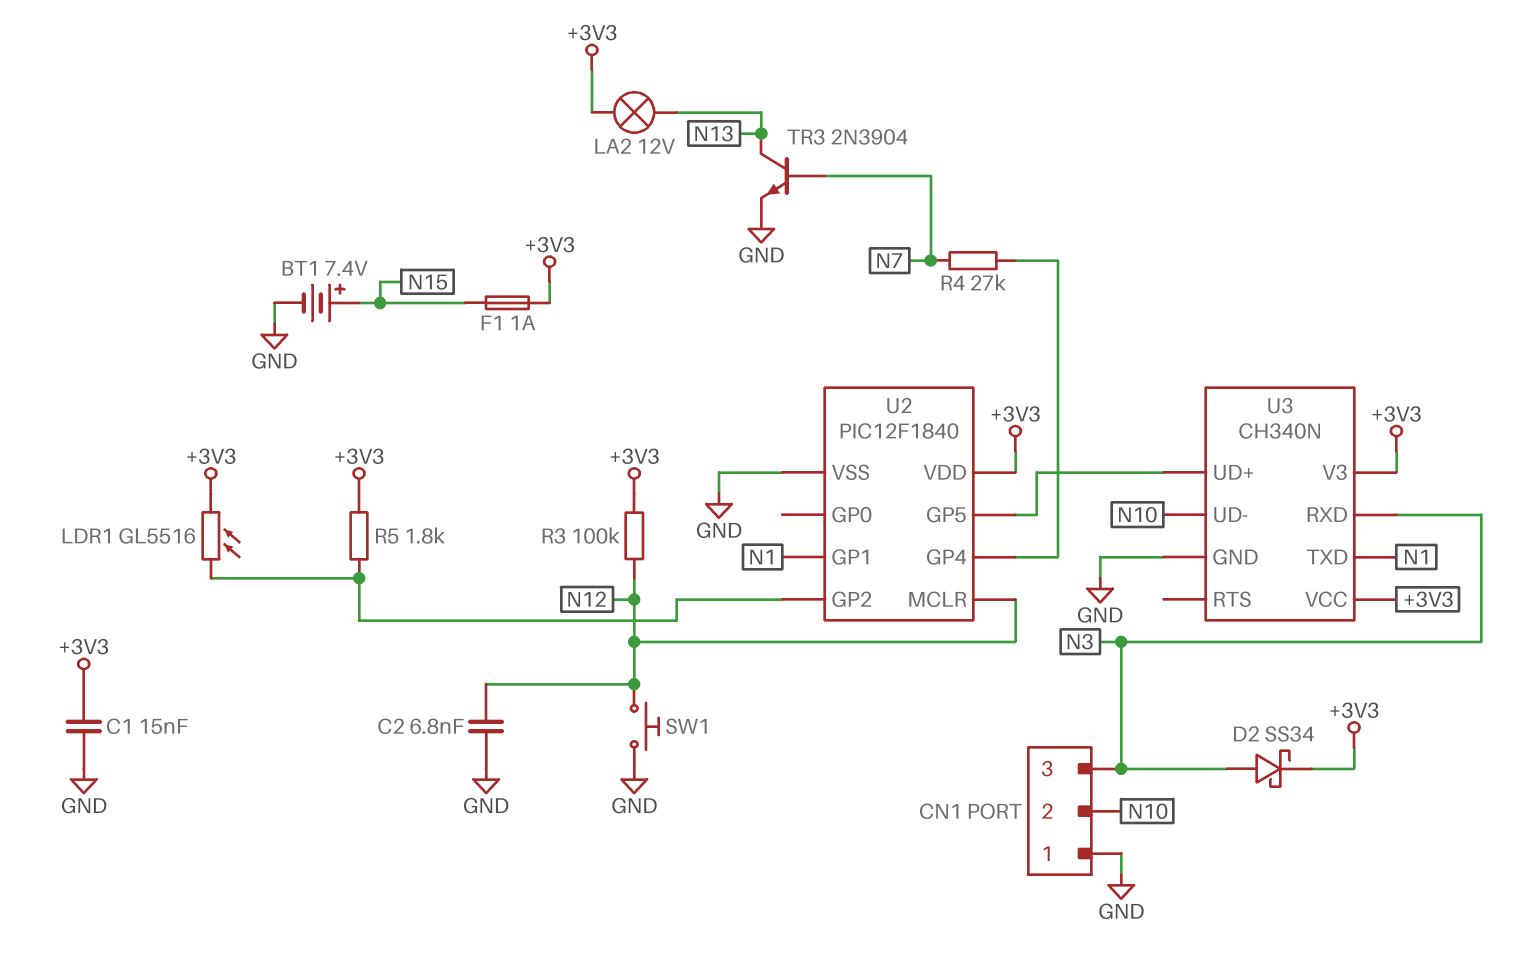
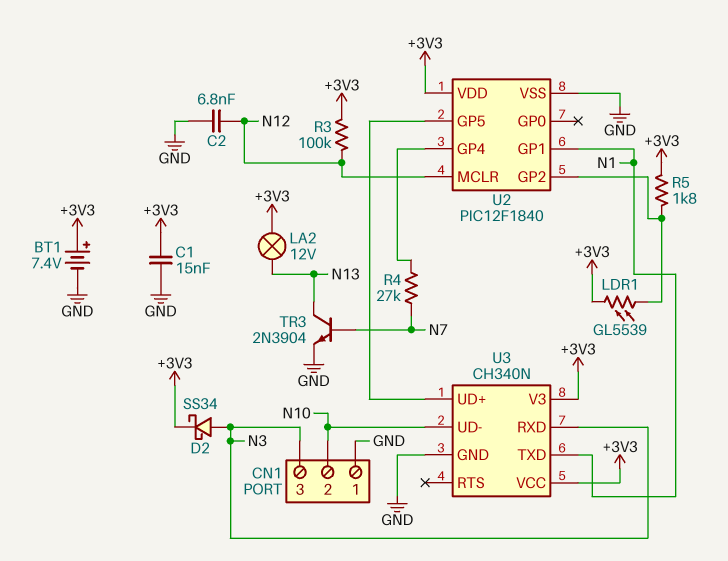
BT1: 7.4V (plus N15, minus GND) -> 7.4V (plus +3V3, minus GND)
F1: 1A (+3V3, N15) -> none
LDR1: GL5516 (+3V3, U2/GP2) -> GL5539 (+3V3, U2/GP2)
SW1: button (GND, N12) -> none

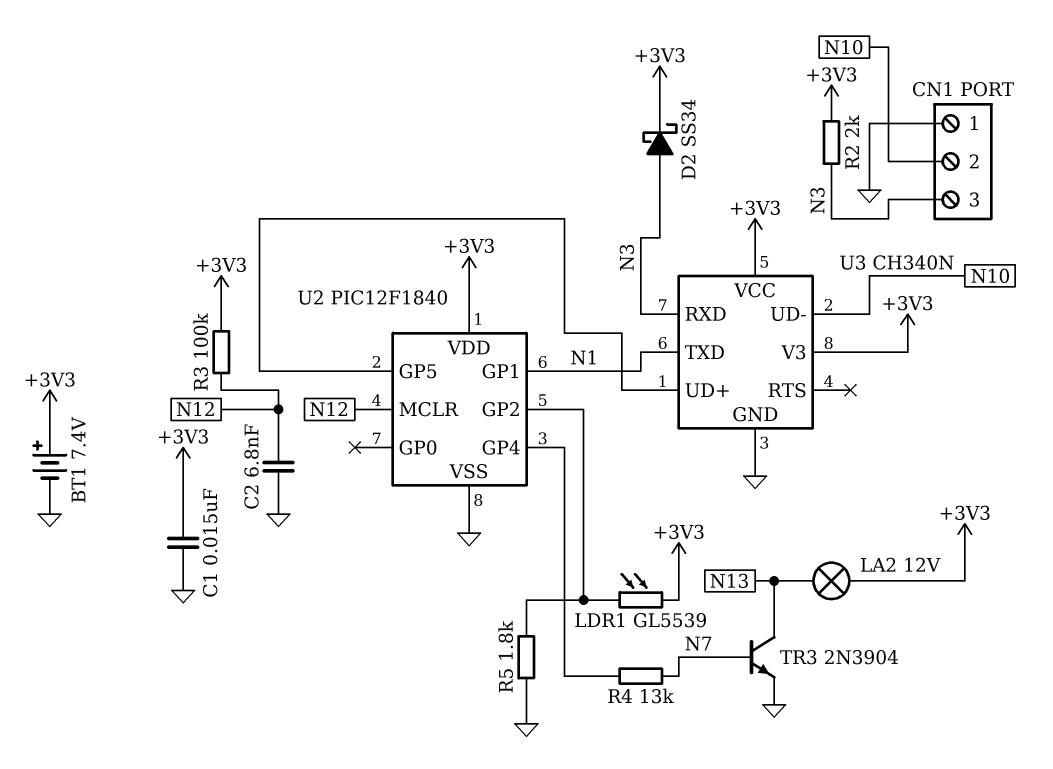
R2: none -> 2k (+3V3, N3)
R4: 27k (N7, U2/GP4) -> 13k (N7, U2/GP4)
R5: 1.8k (+3V3, U2/GP2) -> 1.8k (GND, U2/GP2)

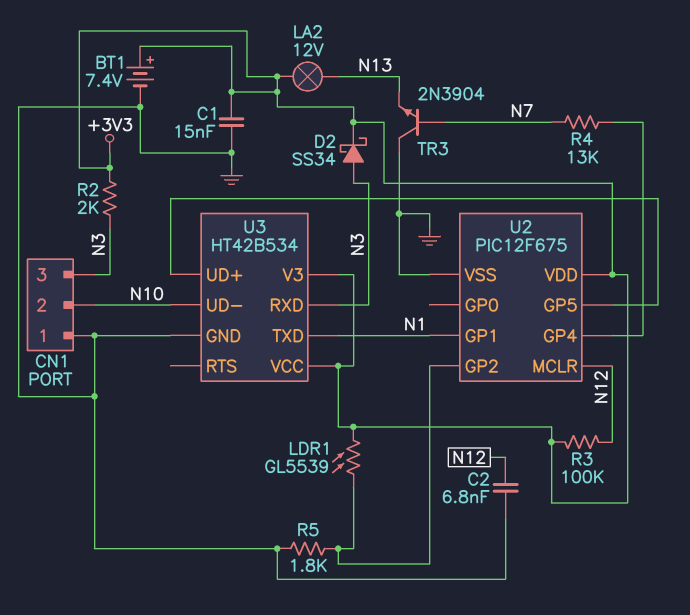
TR3: NPN 2N3904 (B N7, C N13, E GND) -> NPN 2N3904 (B N7, C GND, E N13)
U2: PIC12F1840 -> PIC12F675
U3: CH340N -> HT42B534

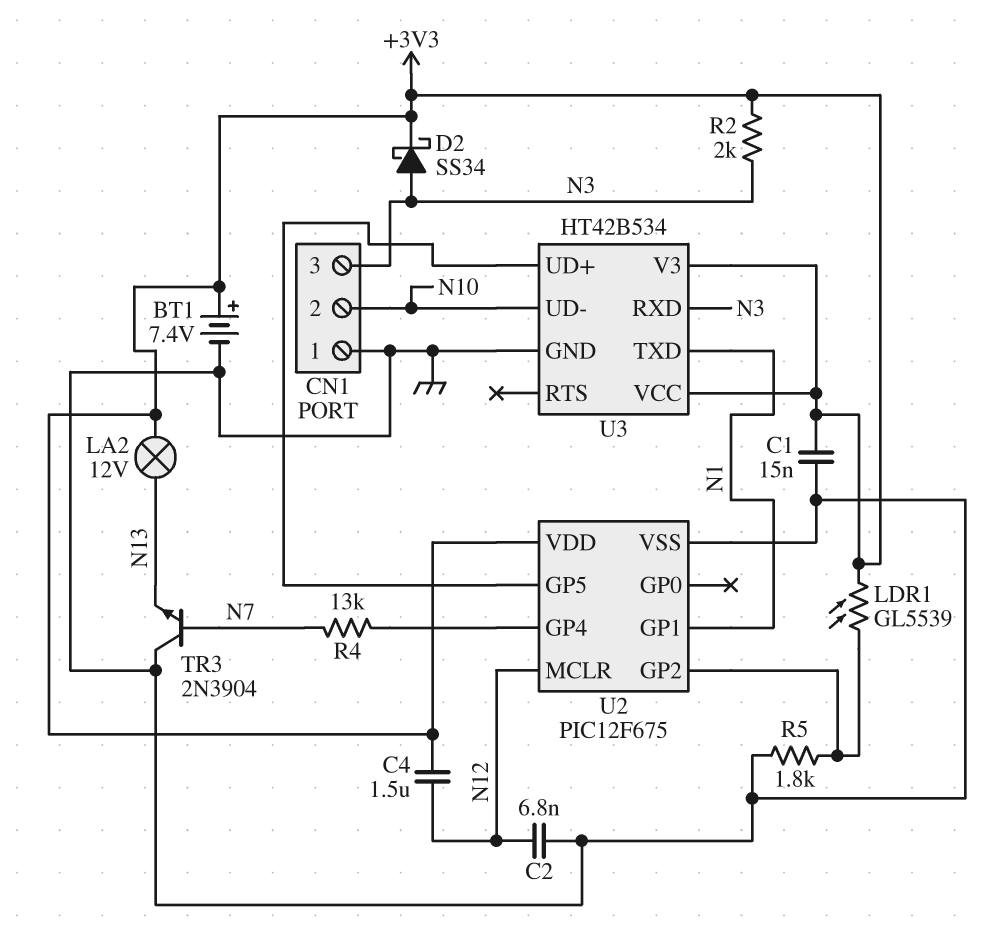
C4: none -> 1.5uF (+3V3, N12)
R3: 100k (+3V3, N12) -> none

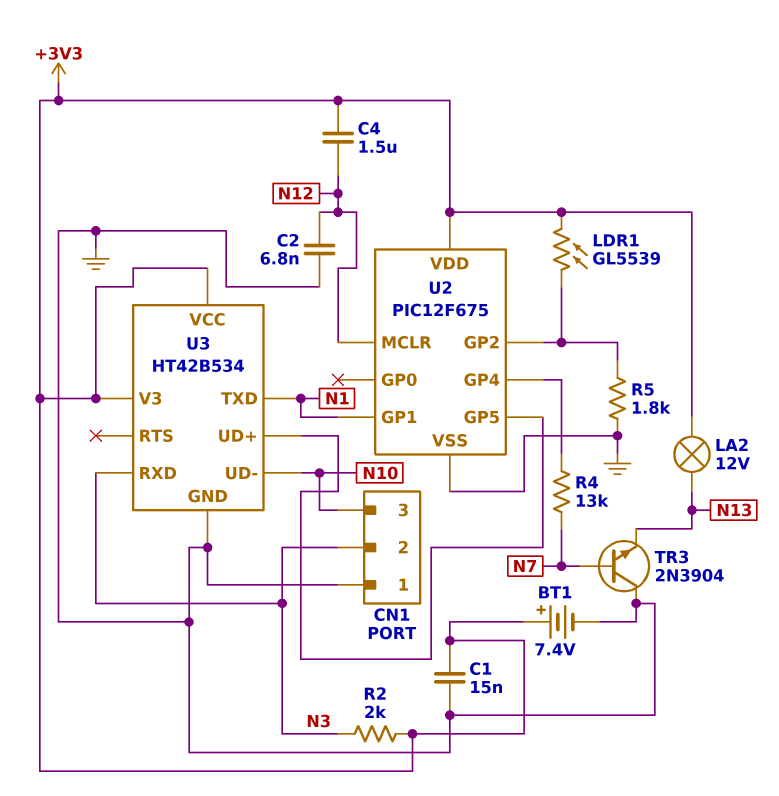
CN1 pin 2: N10 -> N3
CN1 pin 3: N3 -> N10
D2: schottky SS34 (A N3, K +3V3) -> none

